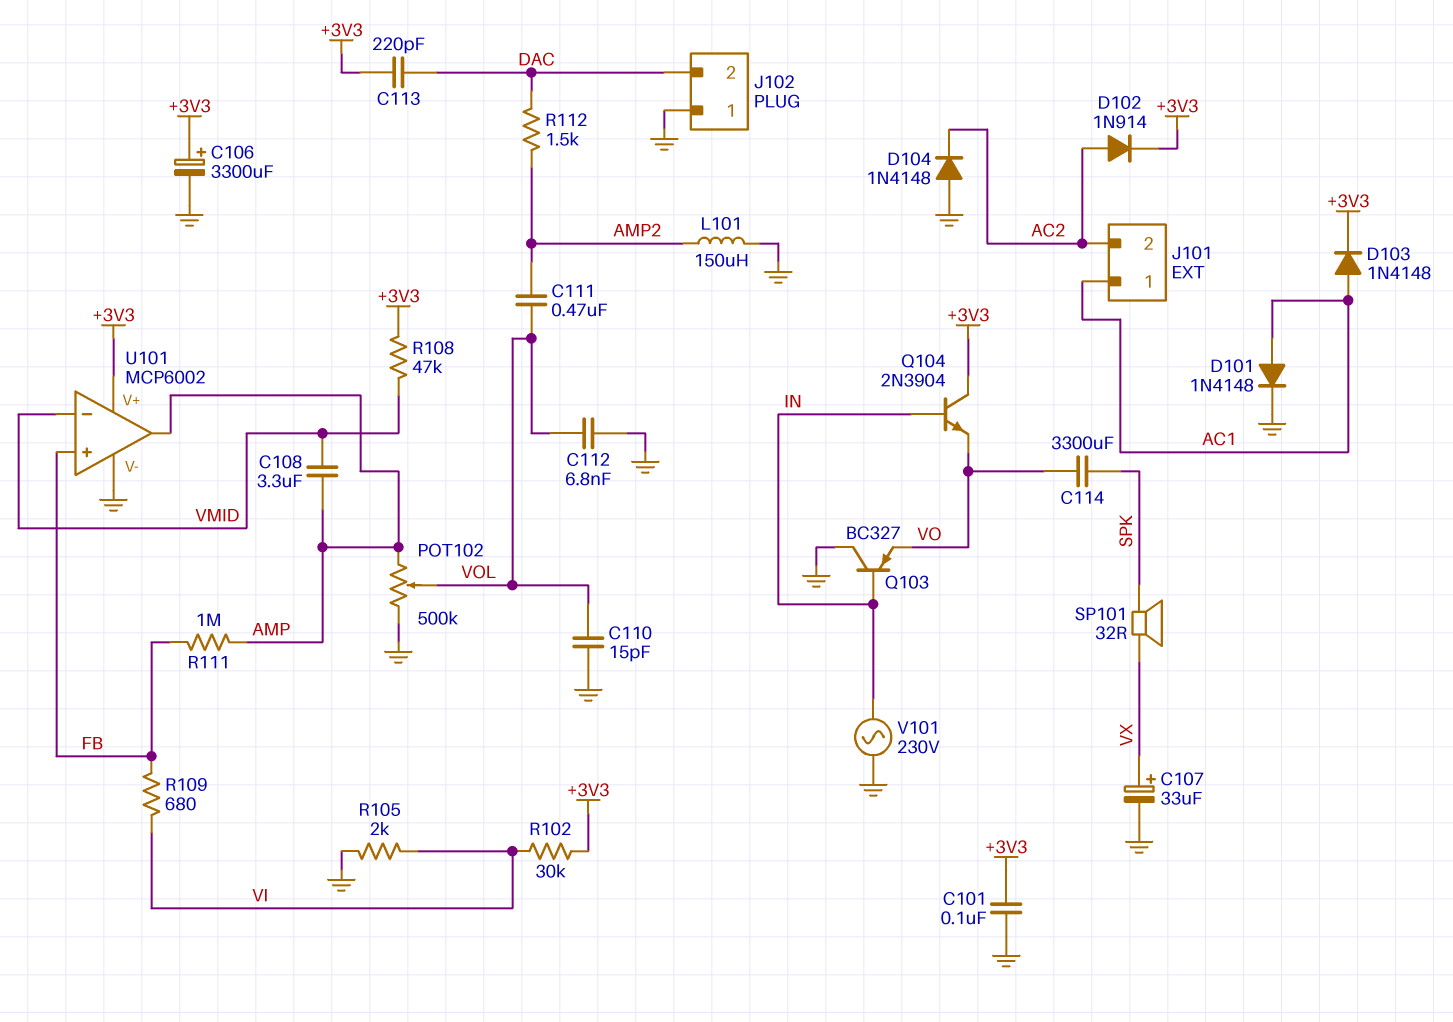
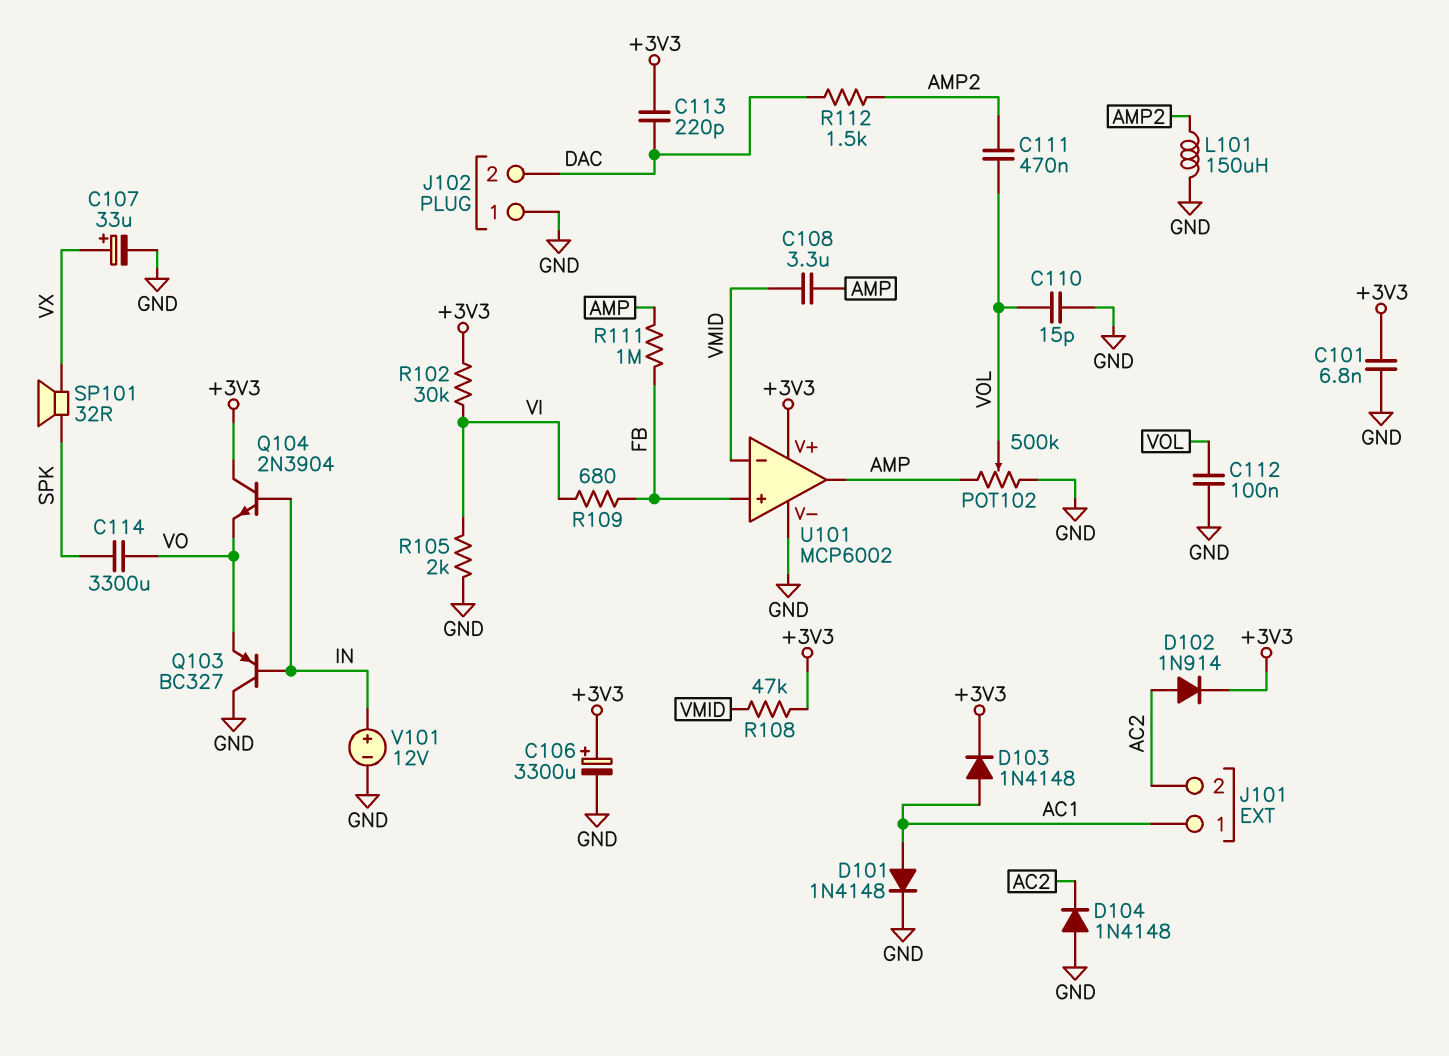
C101: 100nF (+3V3, GND) -> 6.8nF (+3V3, GND)
C112: 6.8nF (GND, VOL) -> 100nF (GND, VOL)
V101: AC 230V (GND, IN) -> 12V (plus IN, minus GND)

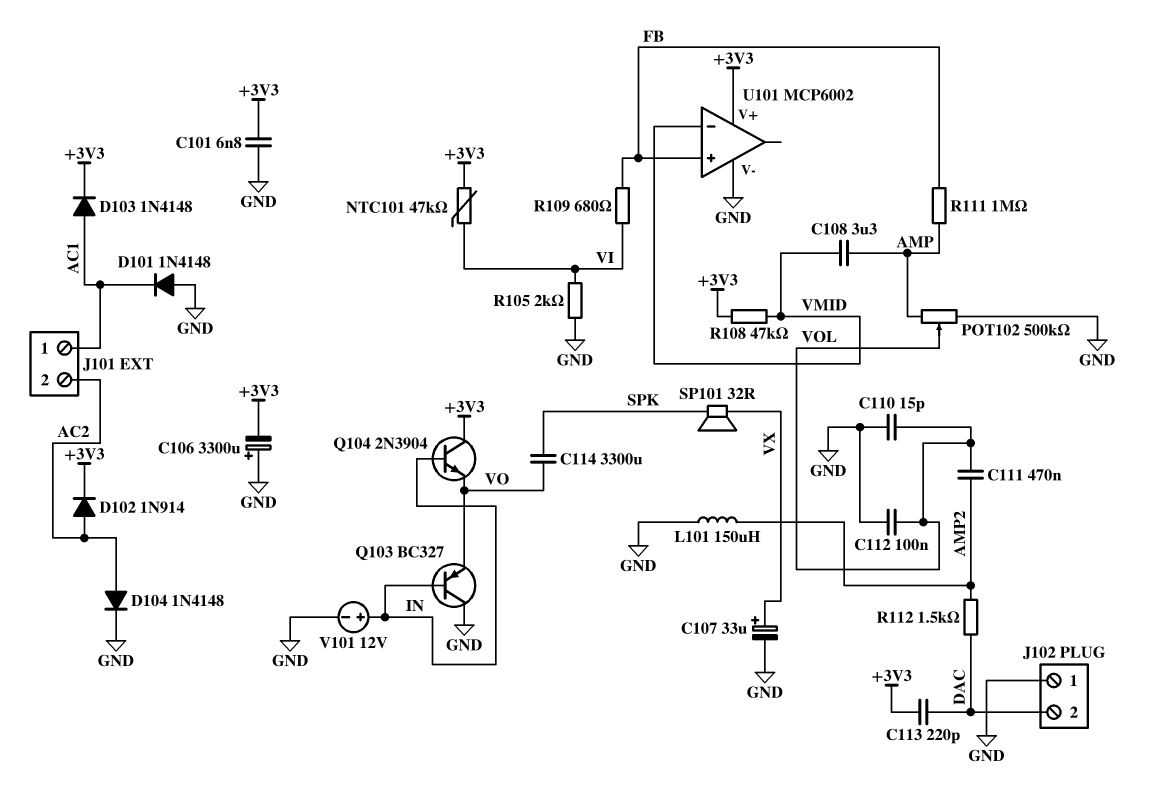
C106: 3300uF (plus +3V3, minus GND) -> 3300uF (plus GND, minus +3V3)
D101: diode 1N4148 (A AC1, K GND) -> diode 1N4148 (A GND, K AC1)
D104: diode 1N4148 (A GND, K AC2) -> diode 1N4148 (A AC2, K GND)
NTC101: none -> 47k (+3V3, VI)
R102: 30k (+3V3, VI) -> none
U101 pin out: AMP -> none

